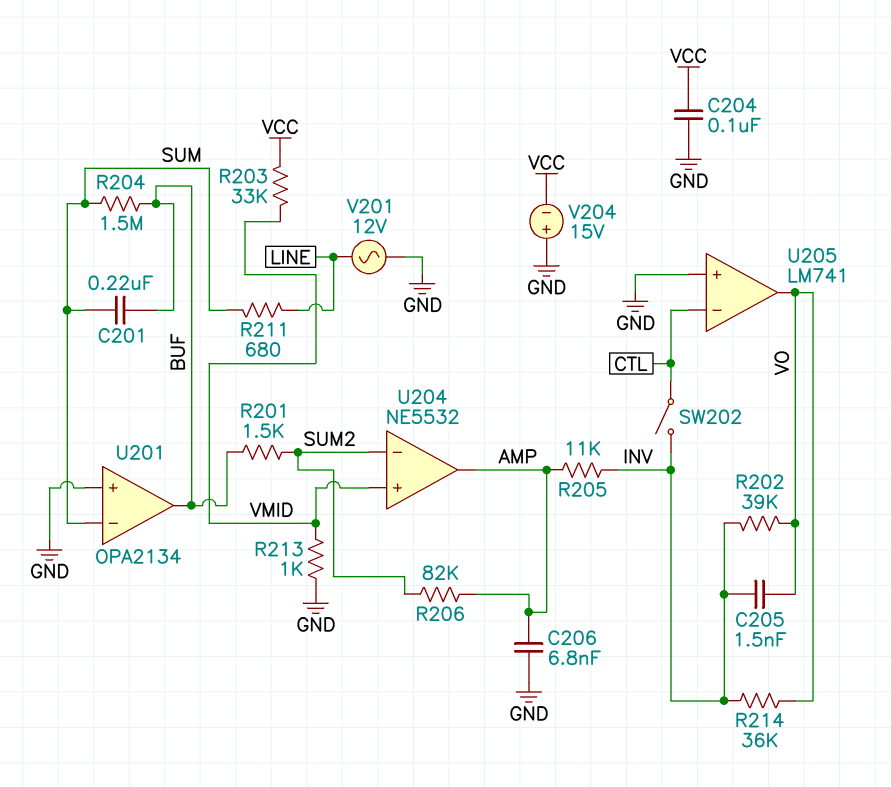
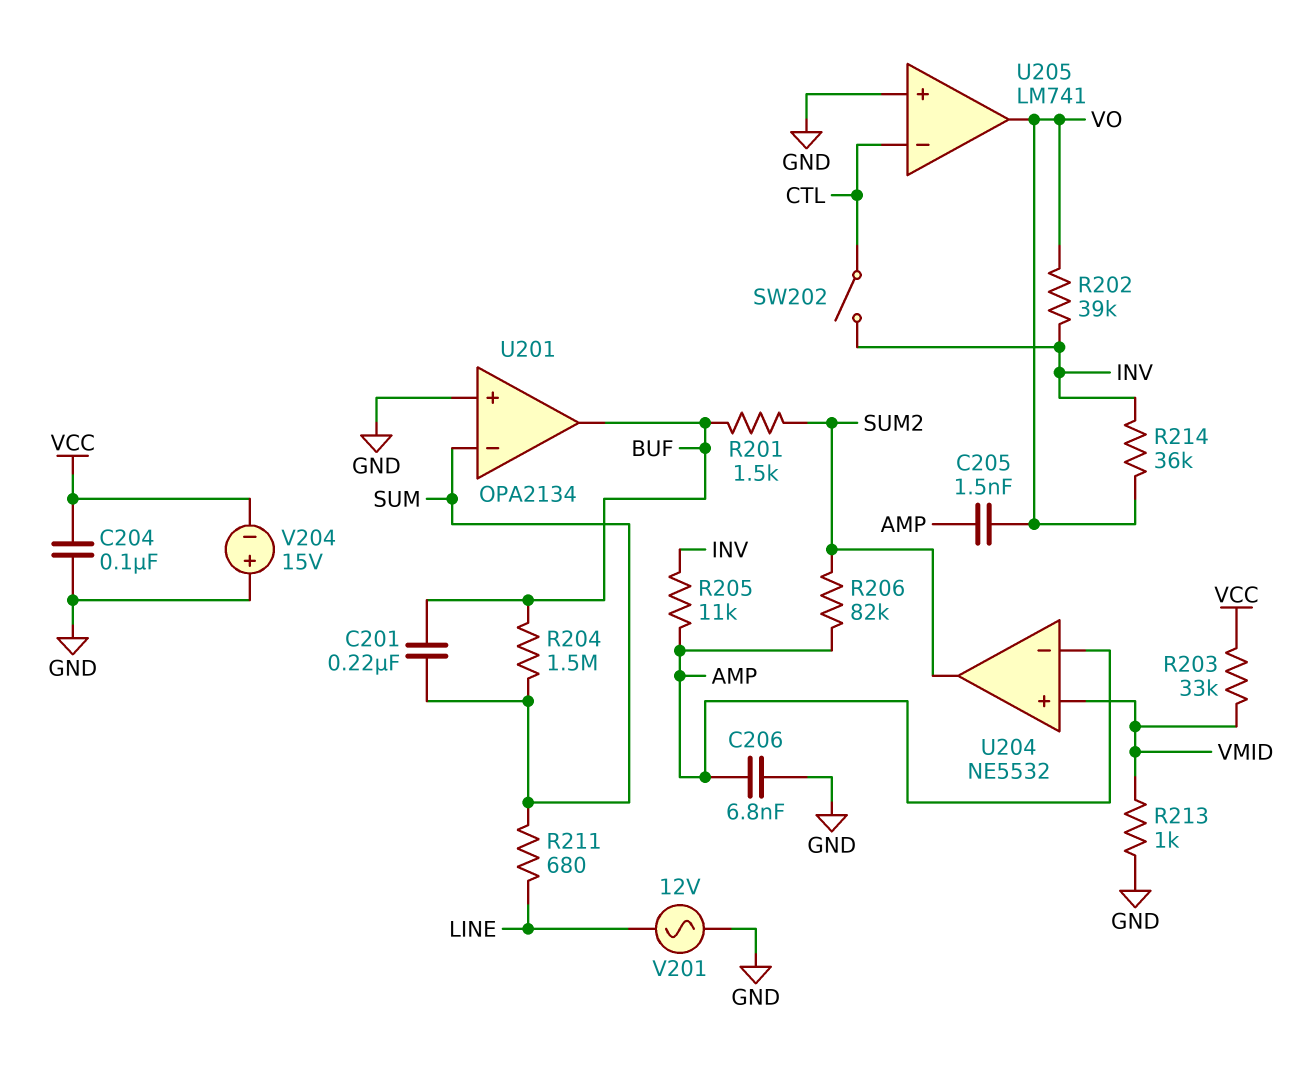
C205: 1.5nF (INV, VO) -> 1.5nF (AMP, VO)
U204 pin in-: SUM2 -> AMP
U204 pin out: AMP -> SUM2

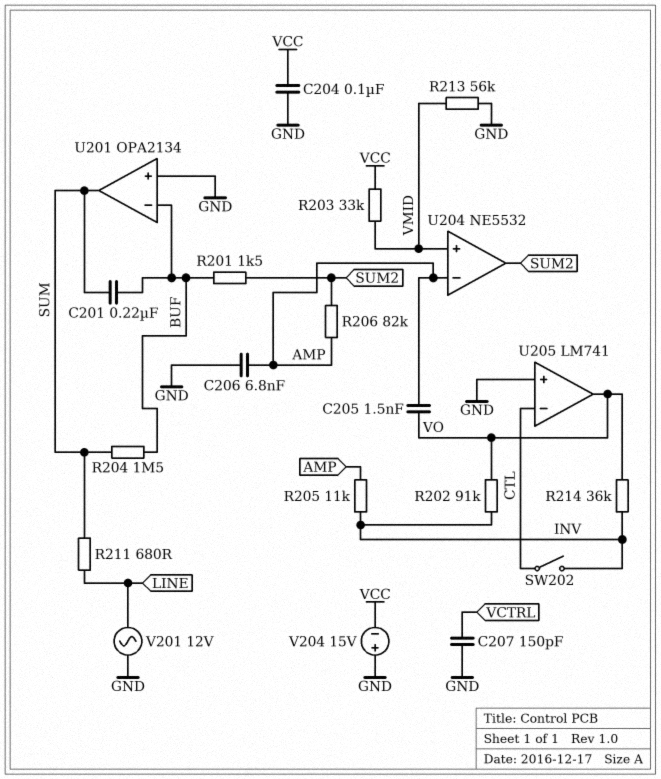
C207: none -> 150pF (GND, VCTRL)
R202: 39k (INV, VO) -> 91k (INV, VO)
R213: 1k (GND, VMID) -> 56k (GND, VMID)
U201 pin in-: SUM -> BUF
U201 pin out: BUF -> SUM

